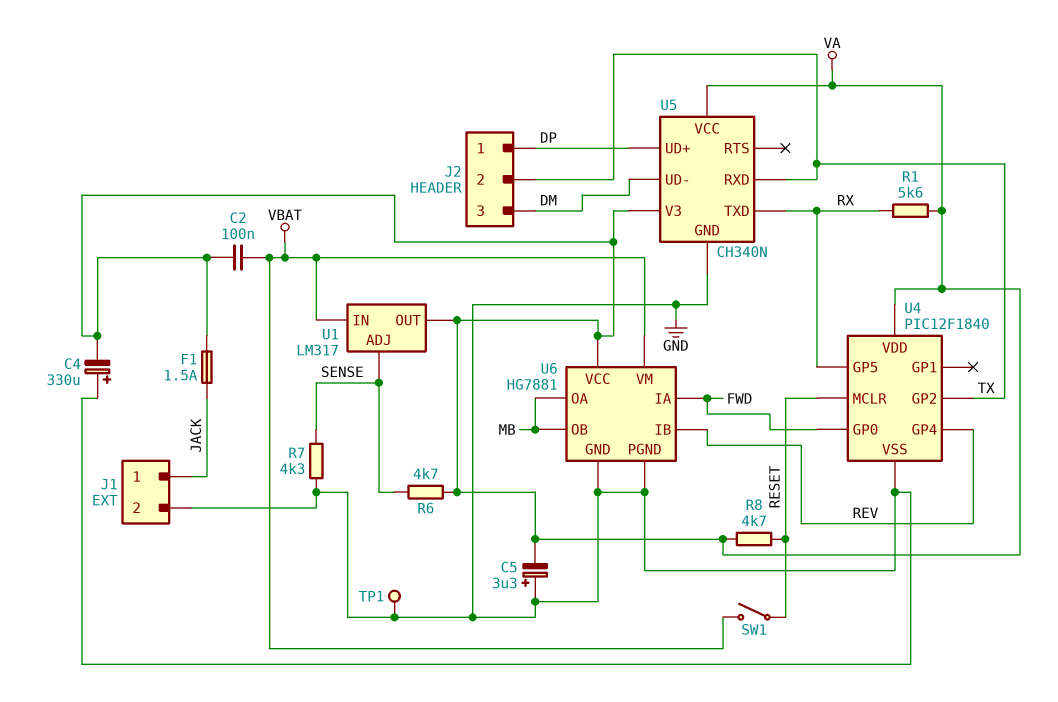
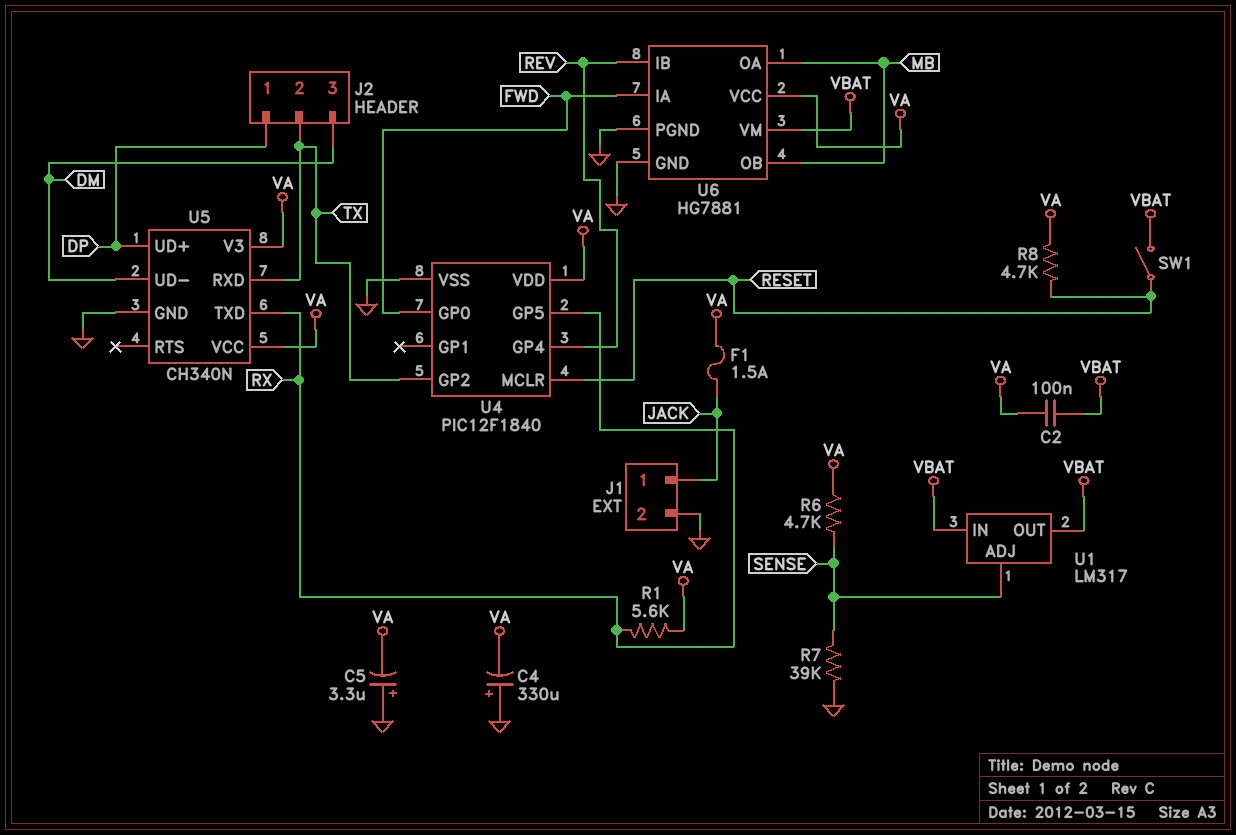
R7: 4.3k (GND, SENSE) -> 39k (GND, SENSE)
TP1: test point (GND) -> none
U1 pin OUT: VA -> VBAT

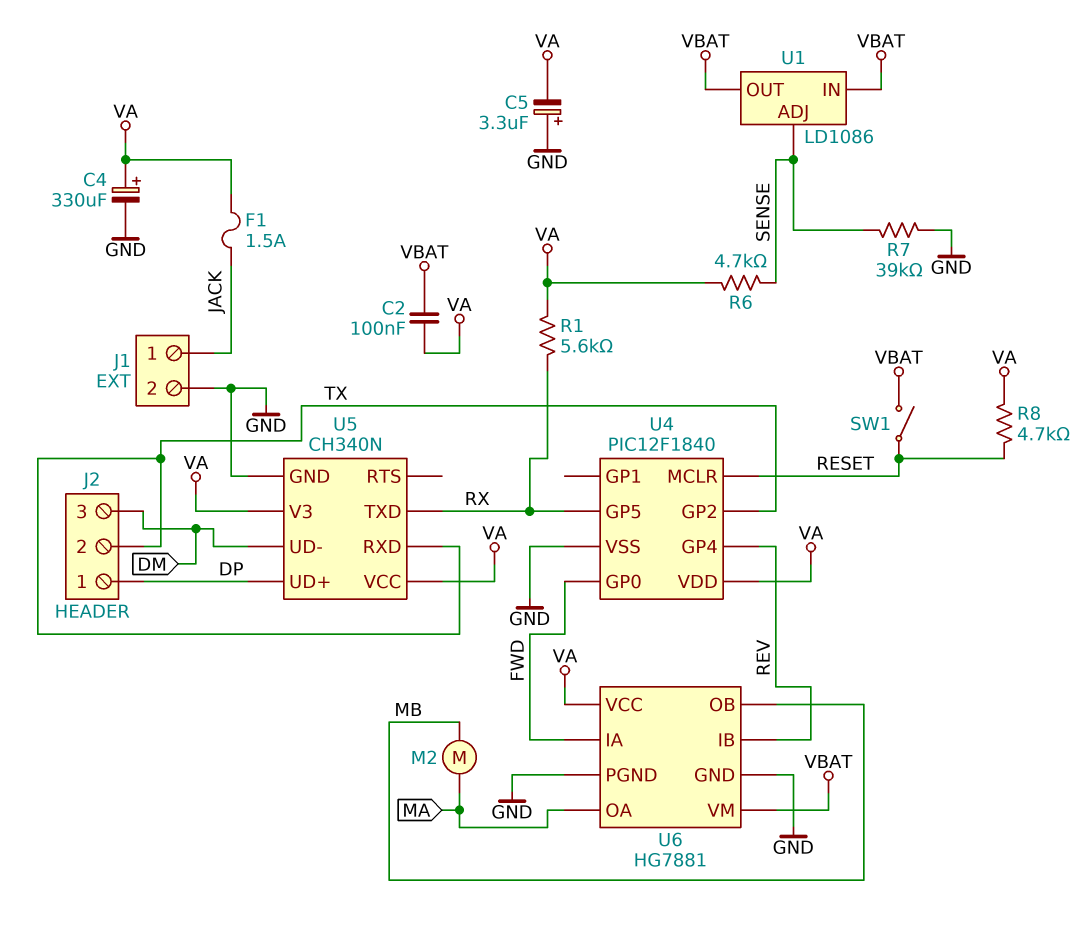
C4: 330uF (plus GND, minus VA) -> 330uF (plus VA, minus GND)
M2: none -> motor (MA, MB)
U1: LM317 -> LD1086
U6 pin OA: MB -> MA

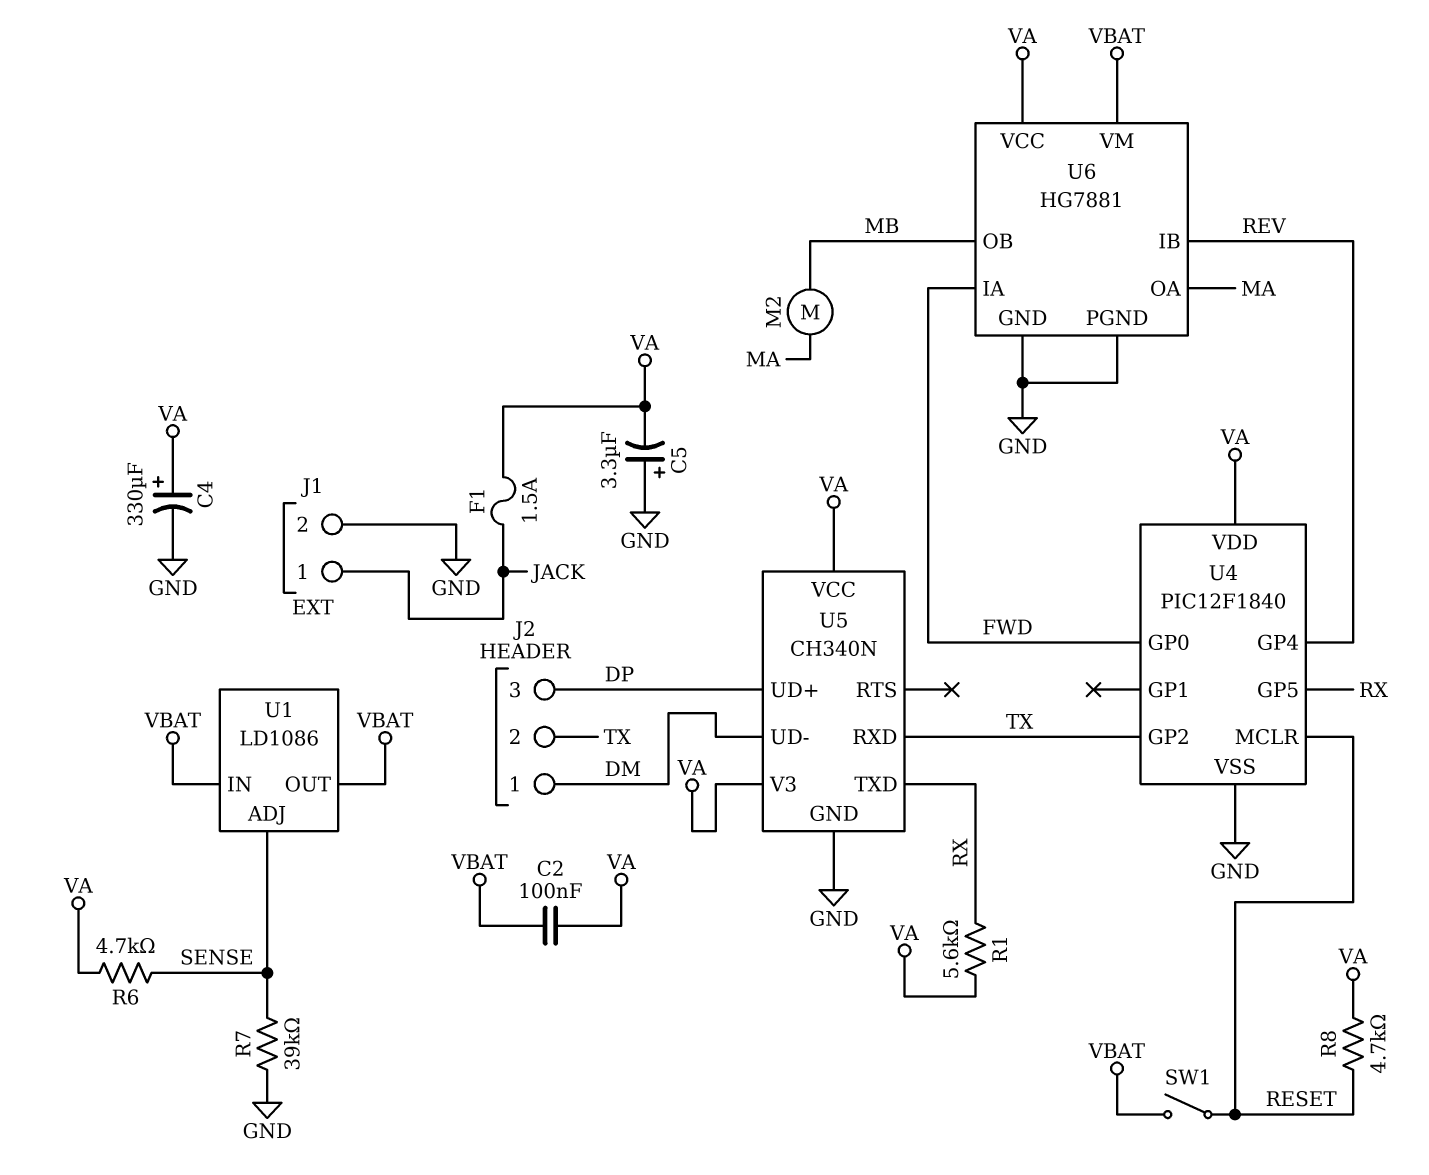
J2 pin 1: DP -> DM
J2 pin 3: DM -> DP

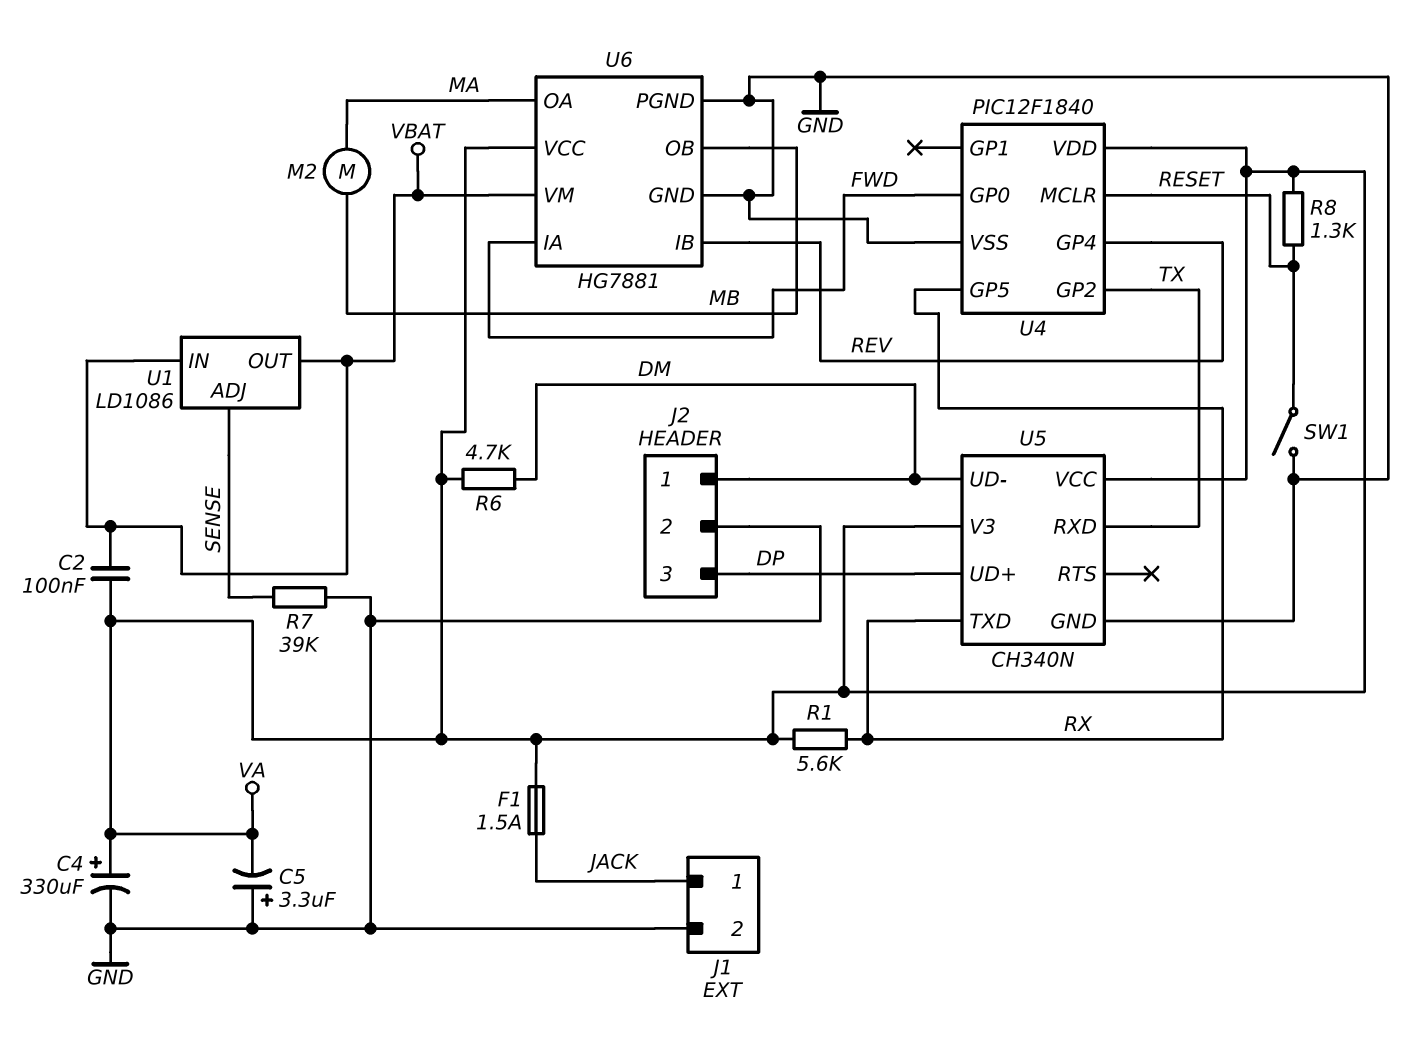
J2 pin 2: TX -> GND
R6: 4.7k (SENSE, VA) -> 4.7k (DM, VA)
R8: 4.7k (RESET, VA) -> 1.3k (RESET, VA)
SW1: switch (RESET, VBAT) -> switch (GND, RESET)

